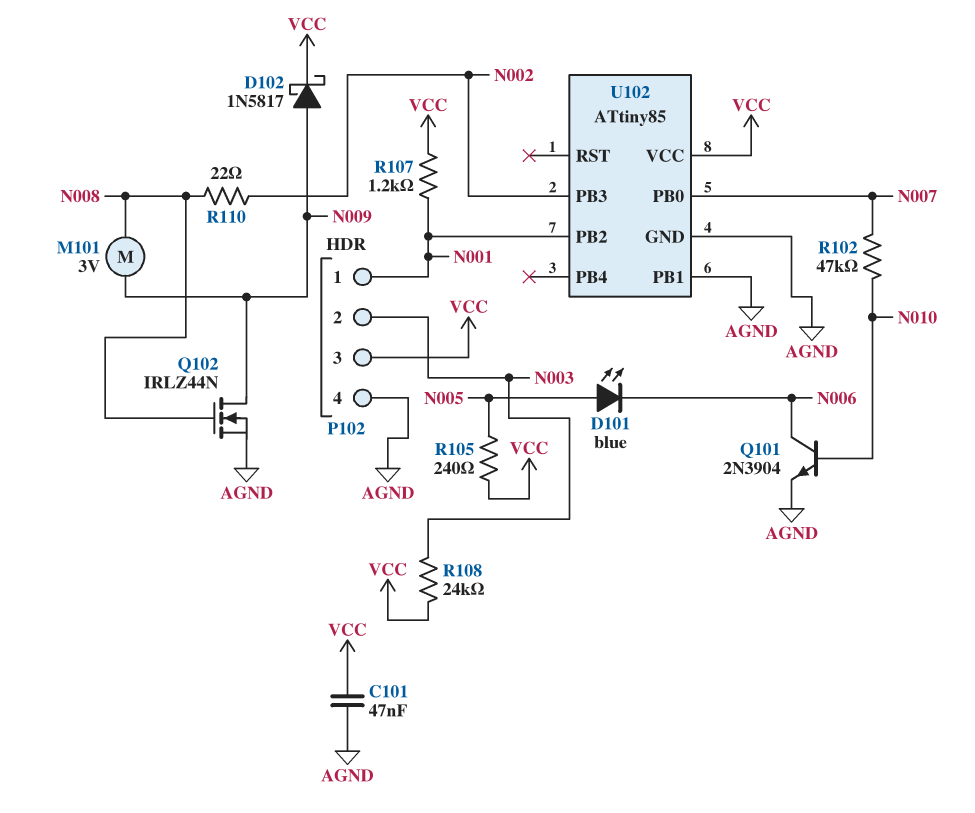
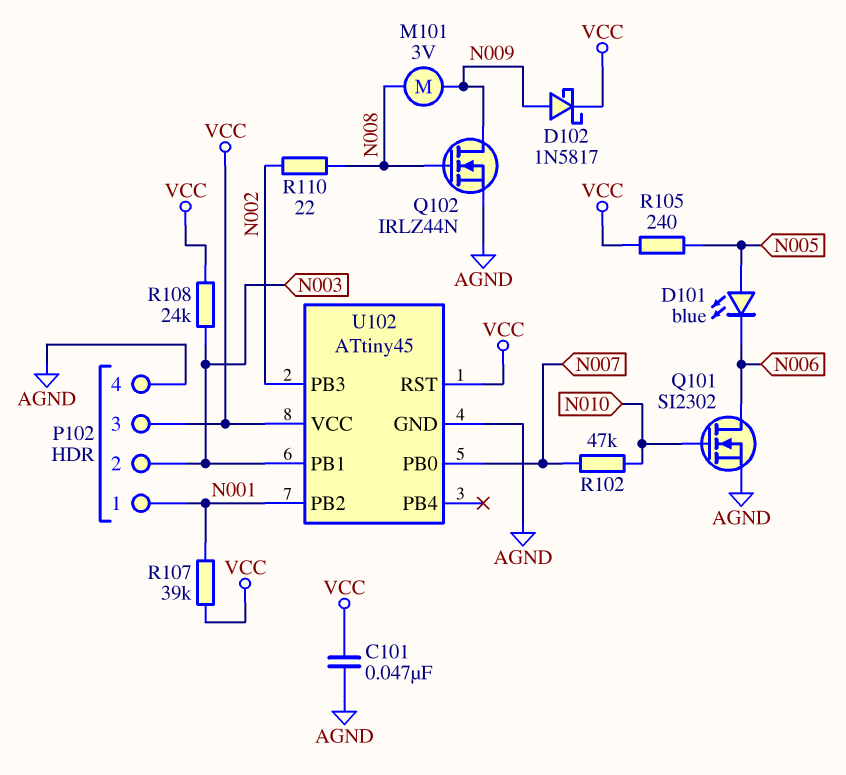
Q101: NPN 2N3904 (B N010, C N006, E AGND) -> NMOS SI2302 (G N010, D N006, S AGND)
R107: 1.2k (N001, VCC) -> 39k (N001, VCC)
U102: ATtiny85 -> ATtiny45
U102 pin PB1: AGND -> N003
U102 pin RST: none -> VCC

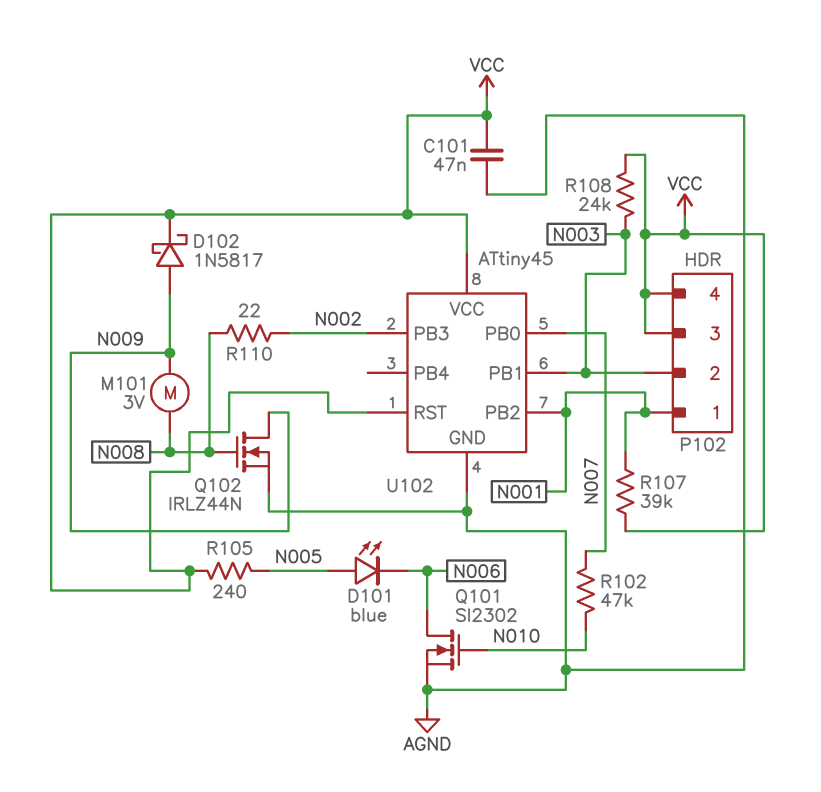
P102 pin 4: AGND -> VCC

